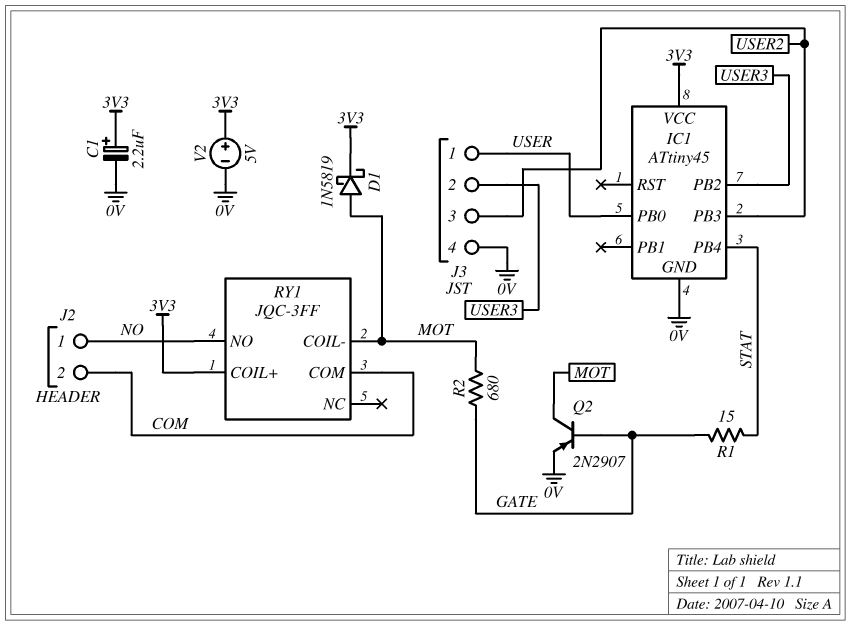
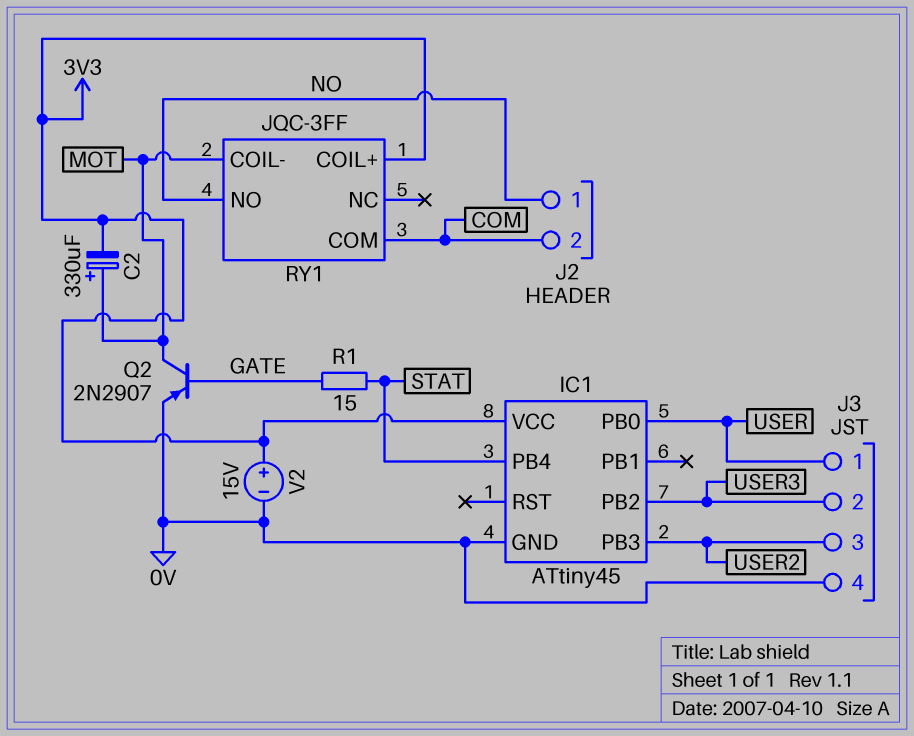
C1: 2.2uF (plus 3V3, minus 0V) -> none
C2: none -> 330uF (plus MOT, minus 3V3)
D1: schottky 1N5819 (A MOT, K 3V3) -> none
R2: 680 (GATE, MOT) -> none
V2: 5V (plus 3V3, minus 0V) -> 15V (plus 3V3, minus 0V)

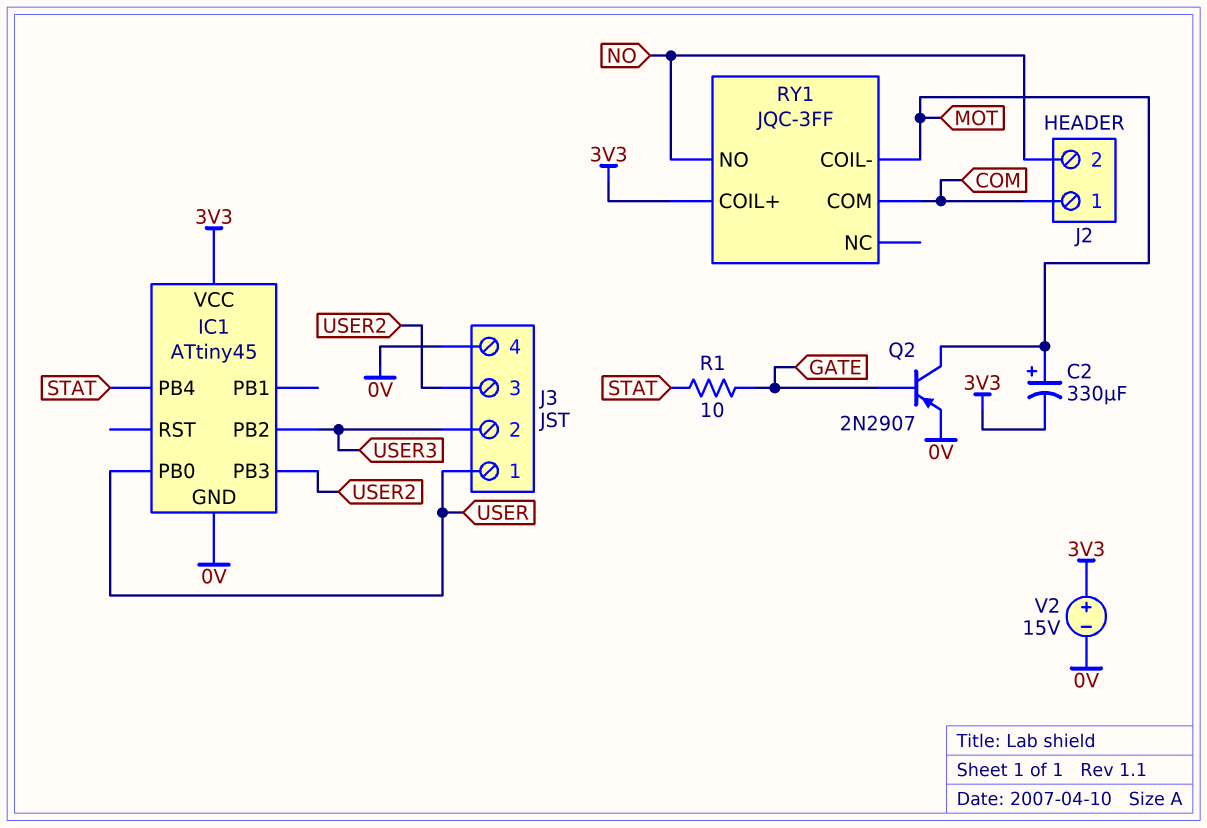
J2 pin 1: NO -> COM
J2 pin 2: COM -> NO
R1: 15 (GATE, STAT) -> 10 (GATE, STAT)

